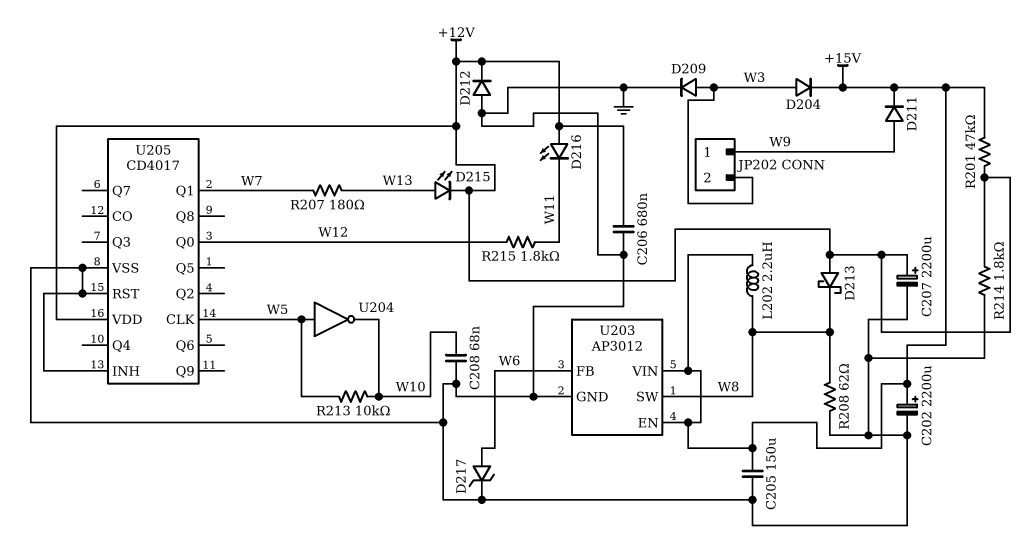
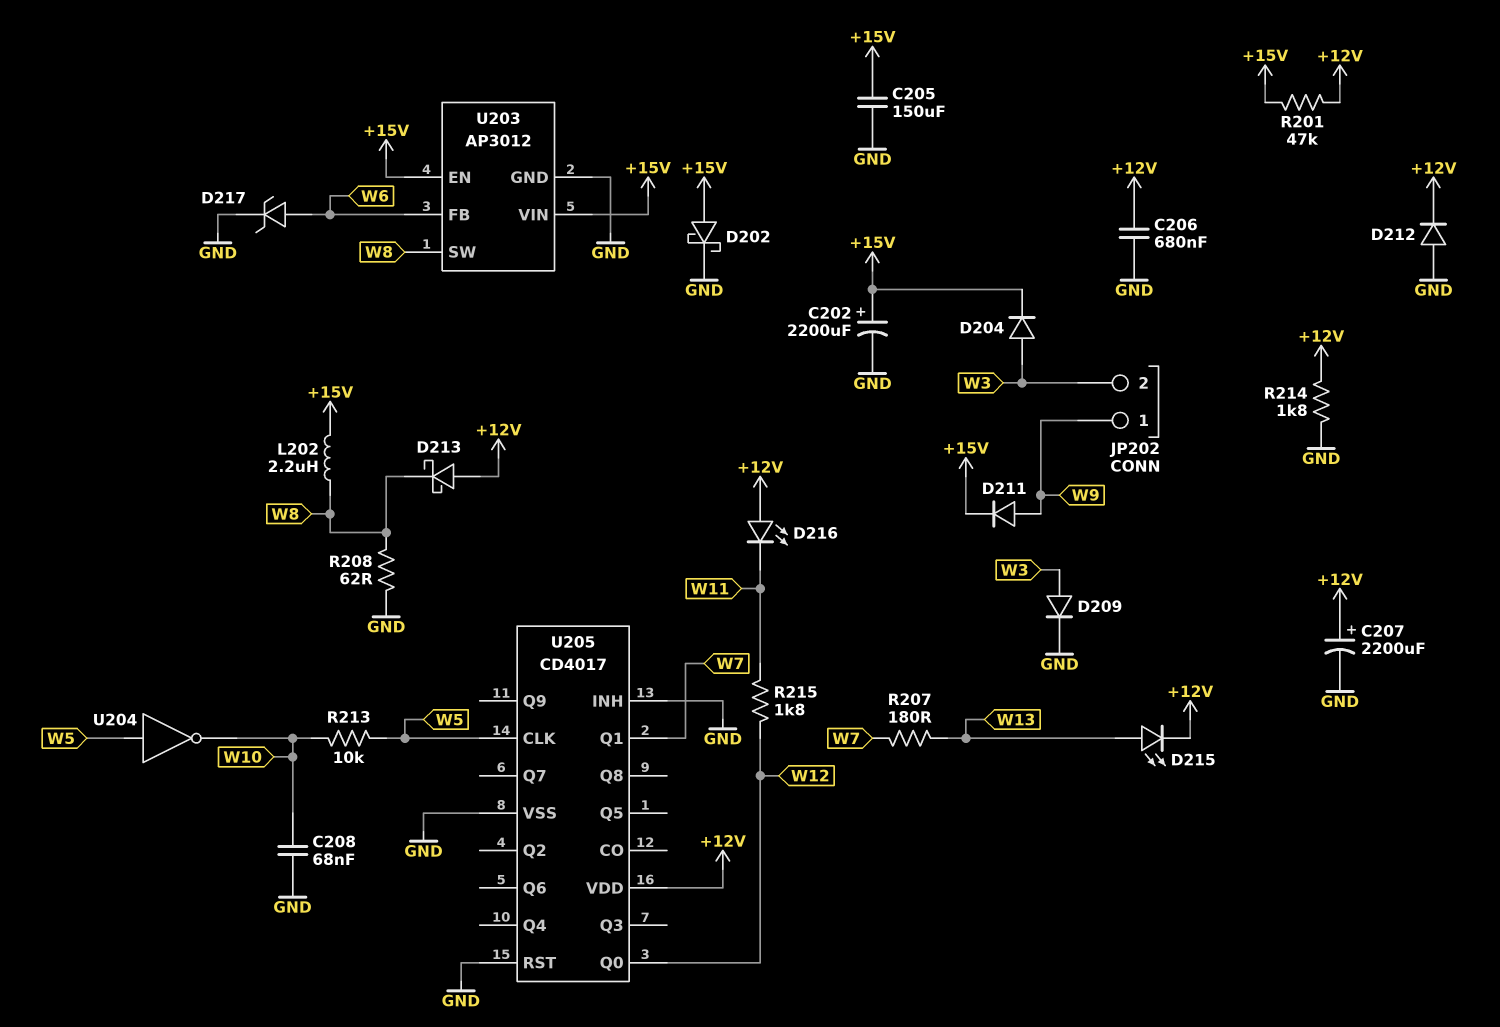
D202: none -> schottky (A +15V, K GND)

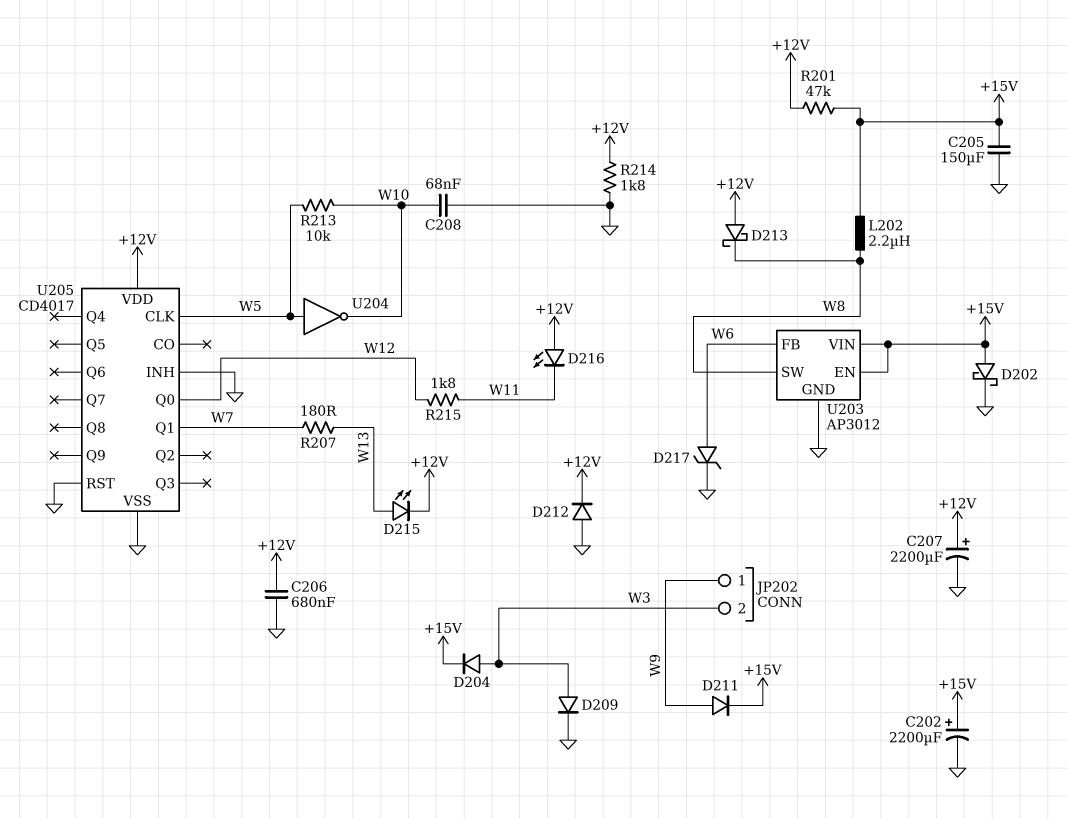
R208: 62 (GND, W8) -> none

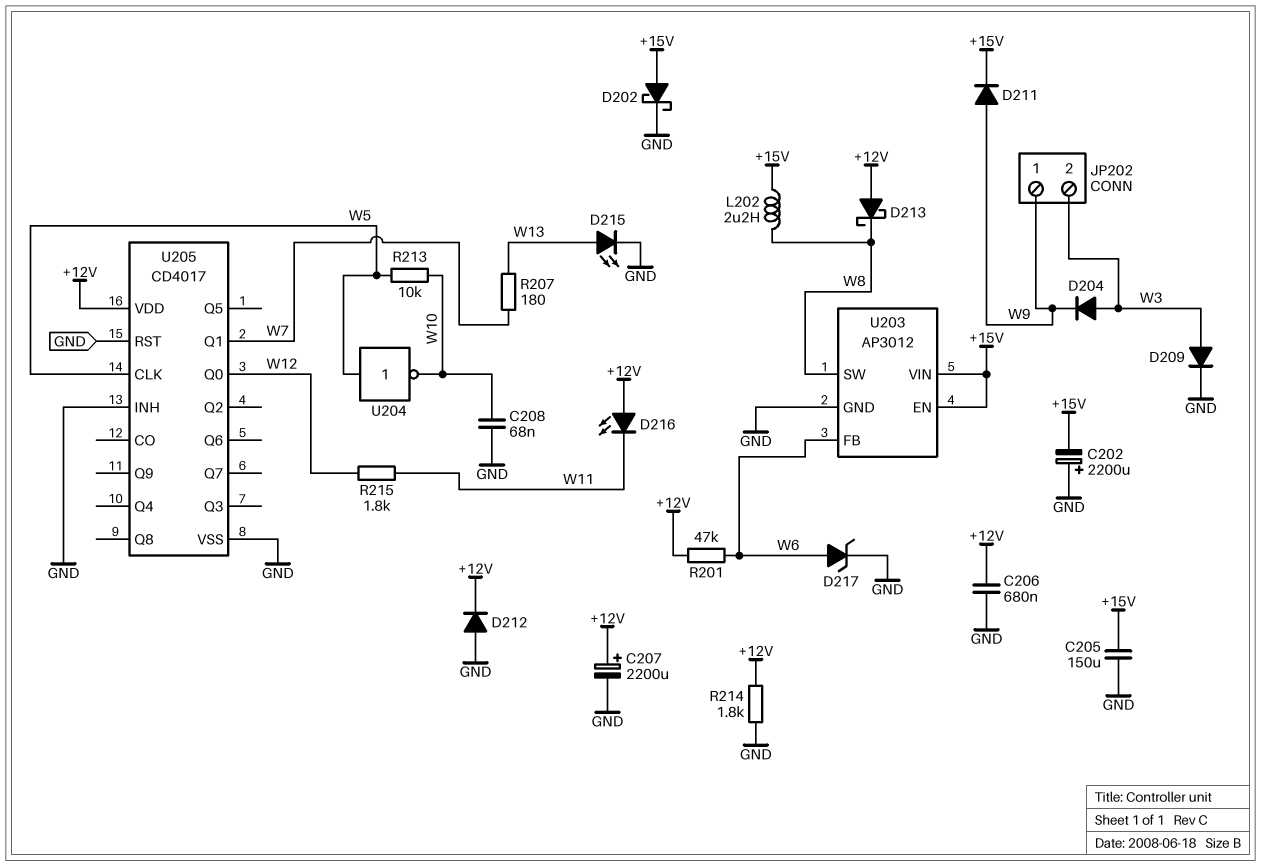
C202: 2200uF (plus +15V, minus GND) -> 2200uF (plus GND, minus +15V)
D204: diode (A W3, K +15V) -> diode (A W3, K W9)
D215: LED (A W13, K +12V) -> LED (A W13, K GND)
R201: 47k (+12V, +15V) -> 47k (+12V, W6)

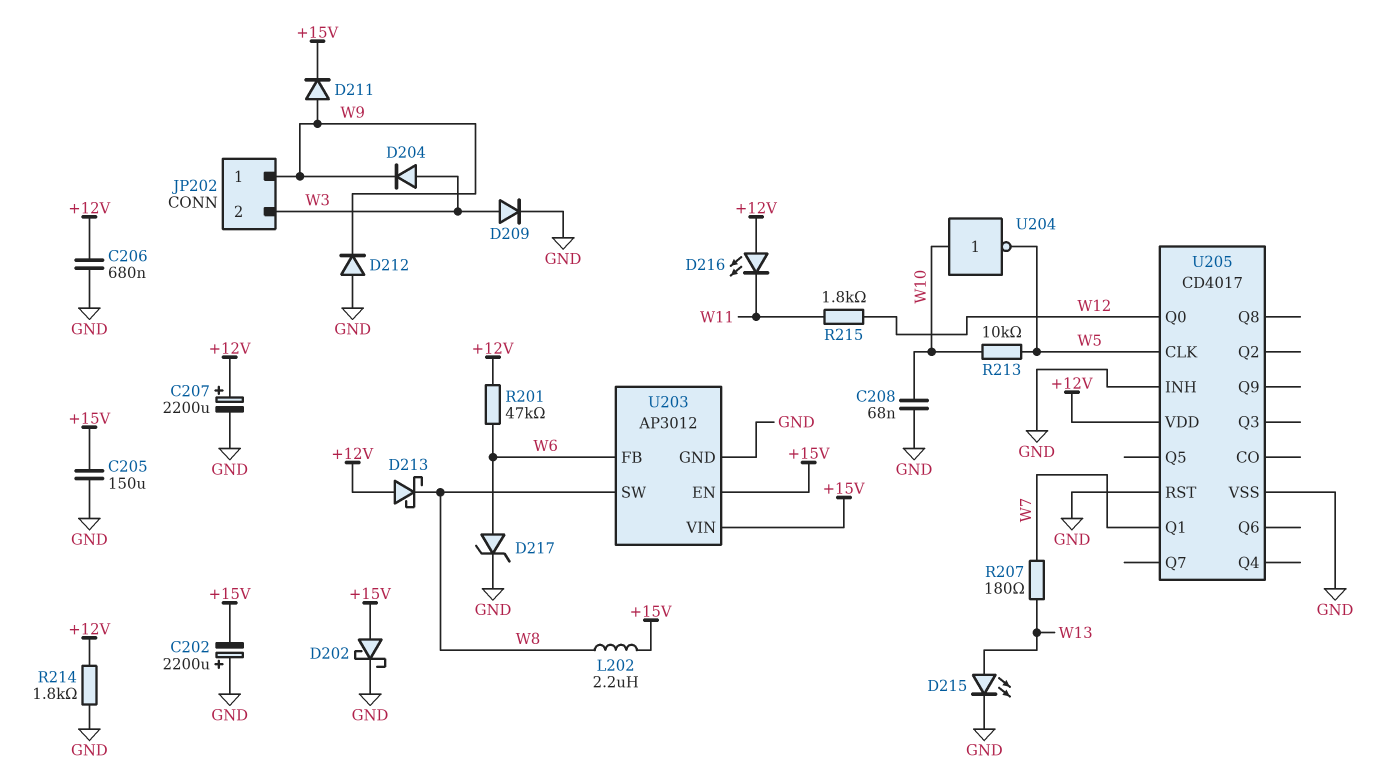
D212: diode (A GND, K +12V) -> diode (A GND, K W9)
U204: NOT (in W5, out W10) -> NOT (in W10, out W5)

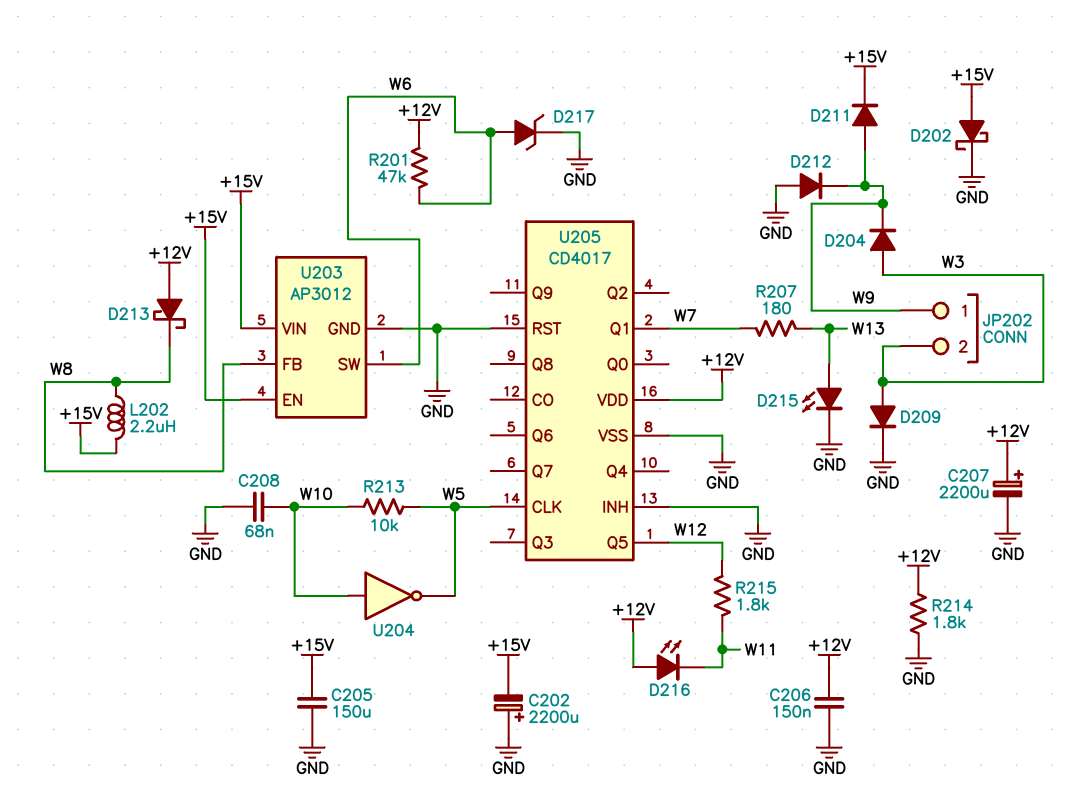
C206: 680nF (+12V, GND) -> 150nF (+12V, GND)
U203 pin FB: W6 -> W8
U203 pin SW: W8 -> W6
U205 pin Q0: W12 -> none
U205 pin Q5: none -> W12

